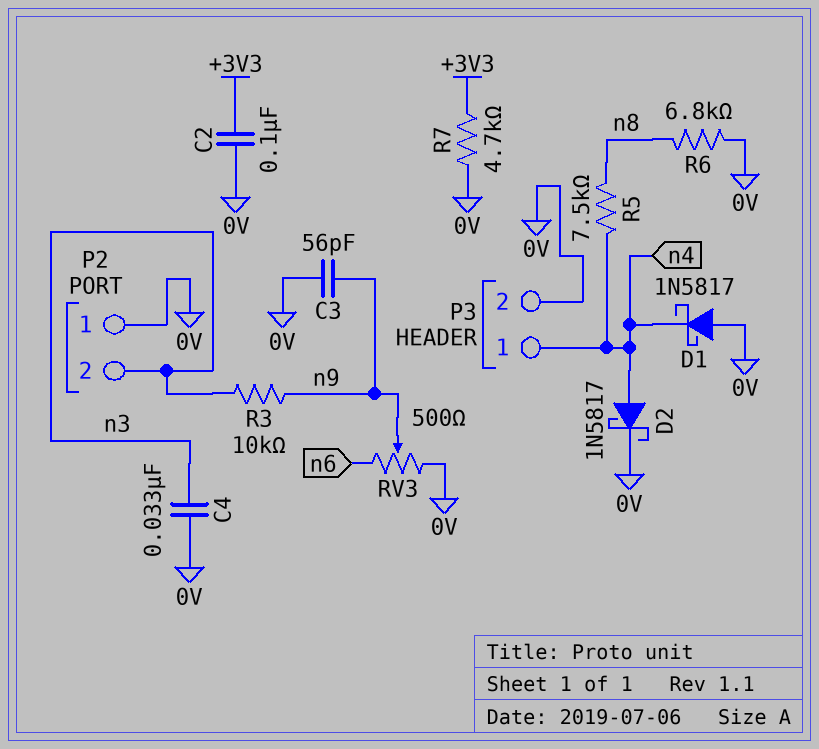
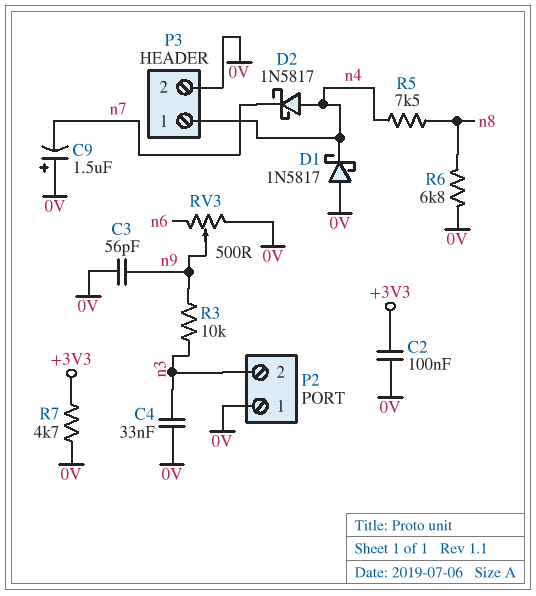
C9: none -> 1.5uF (plus 0V, minus n7)
D2: schottky 1N5817 (A n4, K 0V) -> schottky 1N5817 (A n4, K n7)

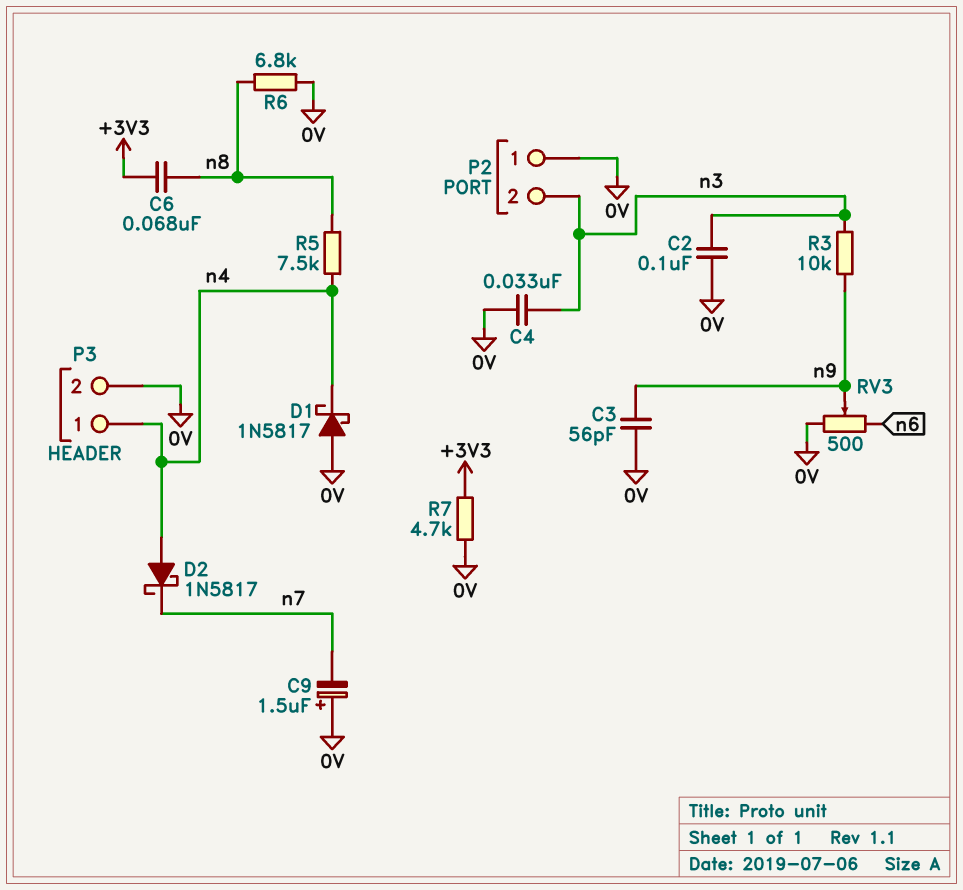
C2: 100nF (+3V3, 0V) -> 100nF (0V, n3)
C6: none -> 68nF (+3V3, n8)

